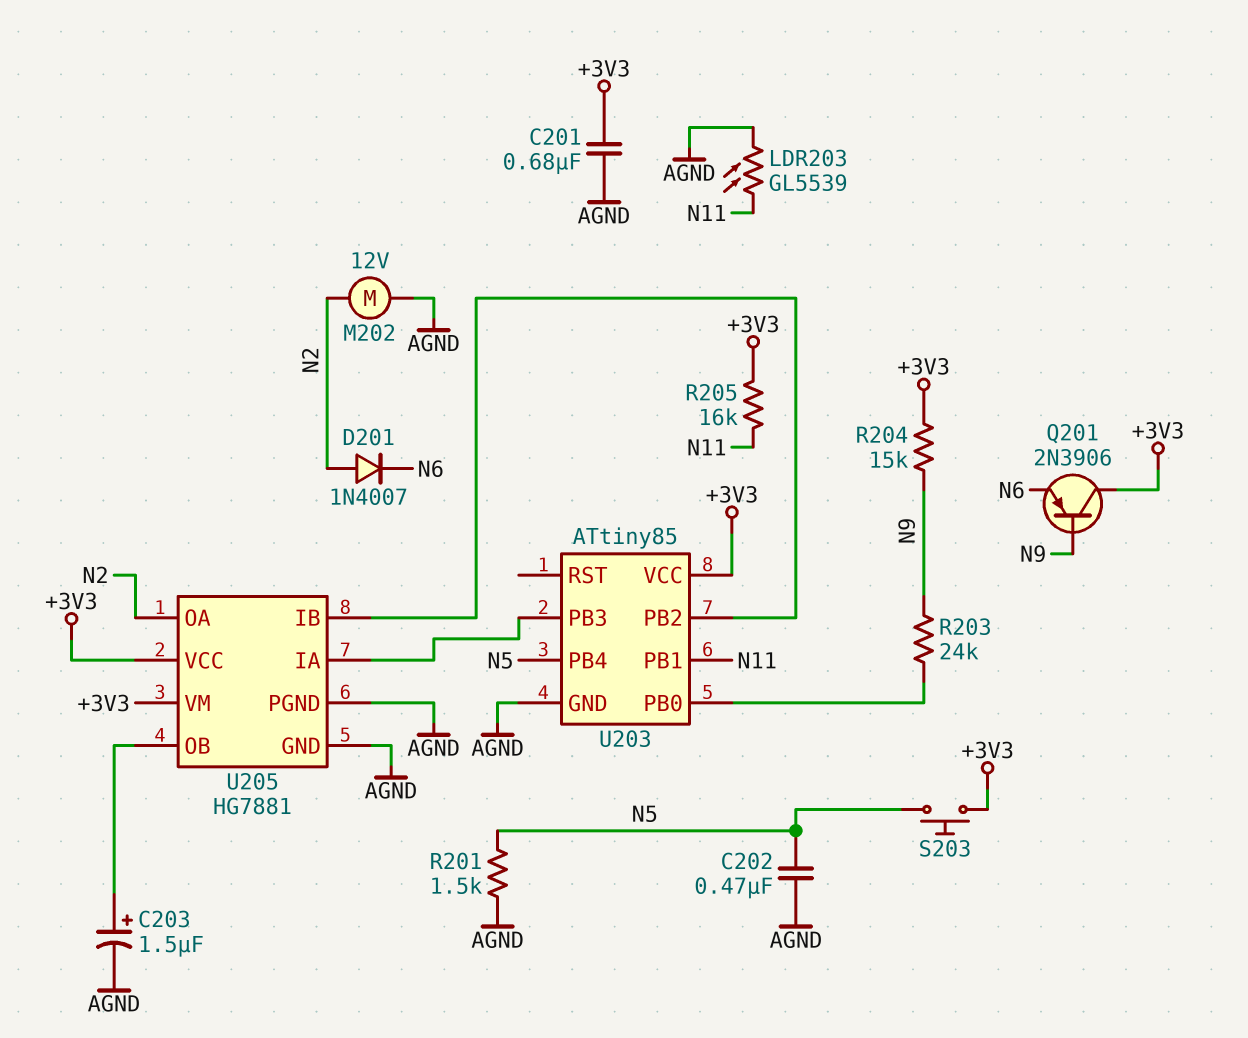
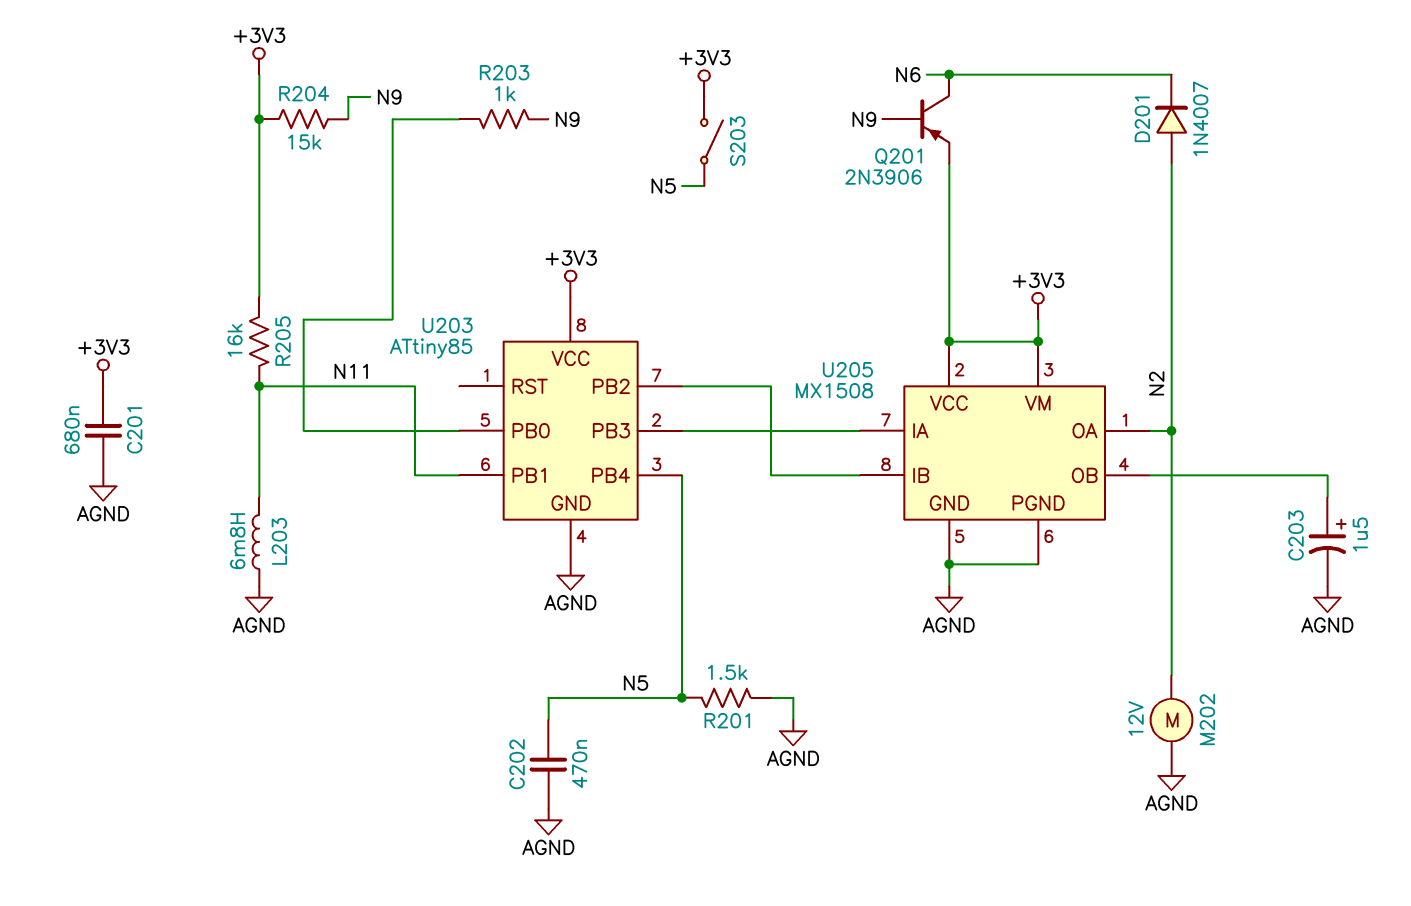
L203: none -> 6.8mH (AGND, N11)
LDR203: GL5539 (AGND, N11) -> none
Q201: PNP 2N3906 (B N9, C +3V3, E N6) -> PNP 2N3906 (B N9, C N6, E +3V3)
R203: 24k (N9, U203/PB0) -> 1k (N9, U203/PB0)
S203: button (+3V3, N5) -> switch (+3V3, N5)
U205: HG7881 -> MX1508

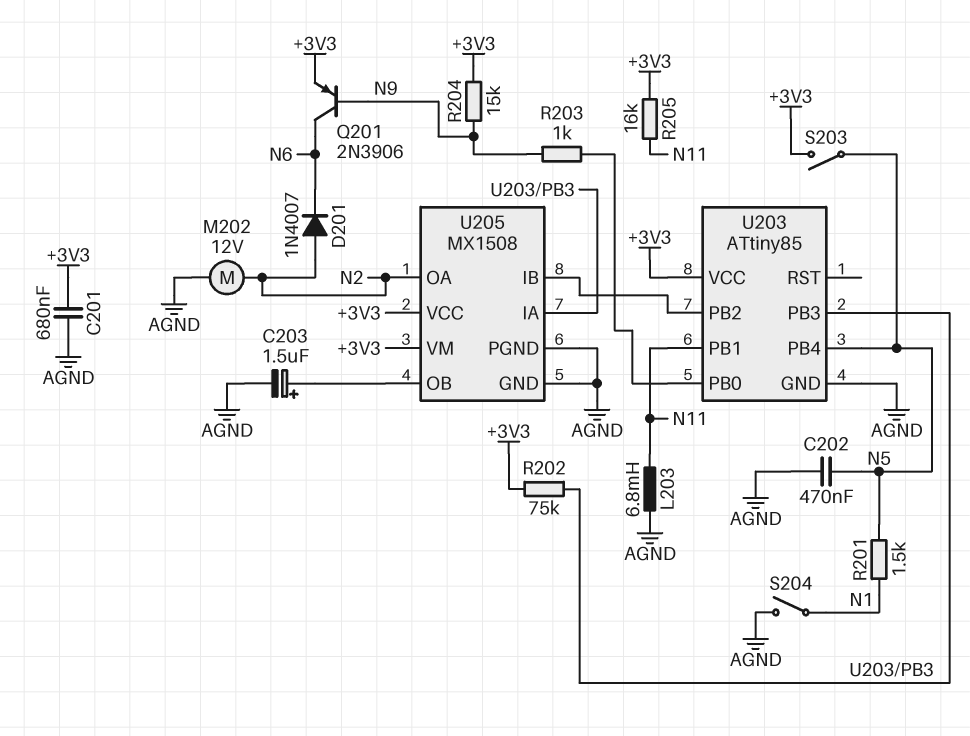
R201: 1.5k (AGND, N5) -> 1.5k (N1, N5)
R202: none -> 75k (+3V3, U203/PB3)
S204: none -> switch (AGND, N1)

